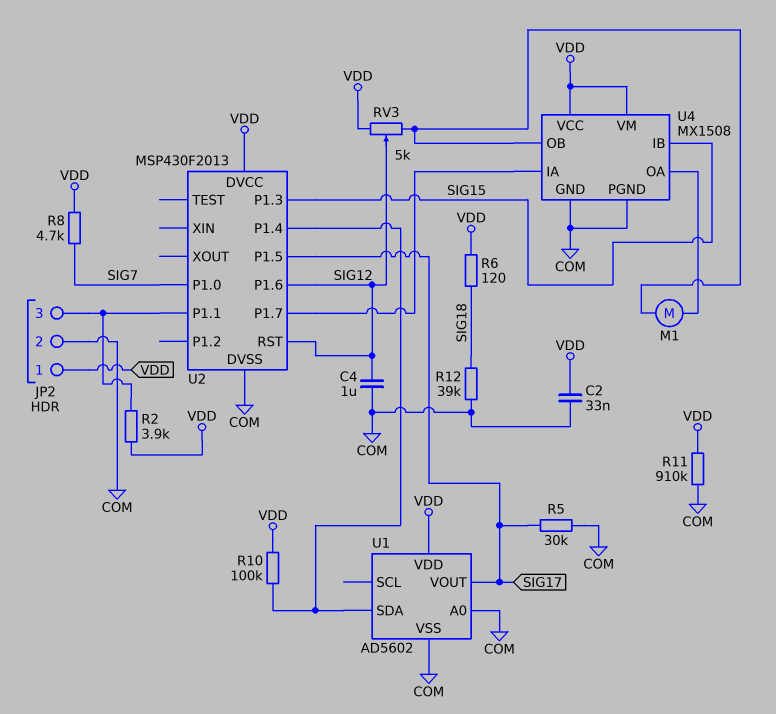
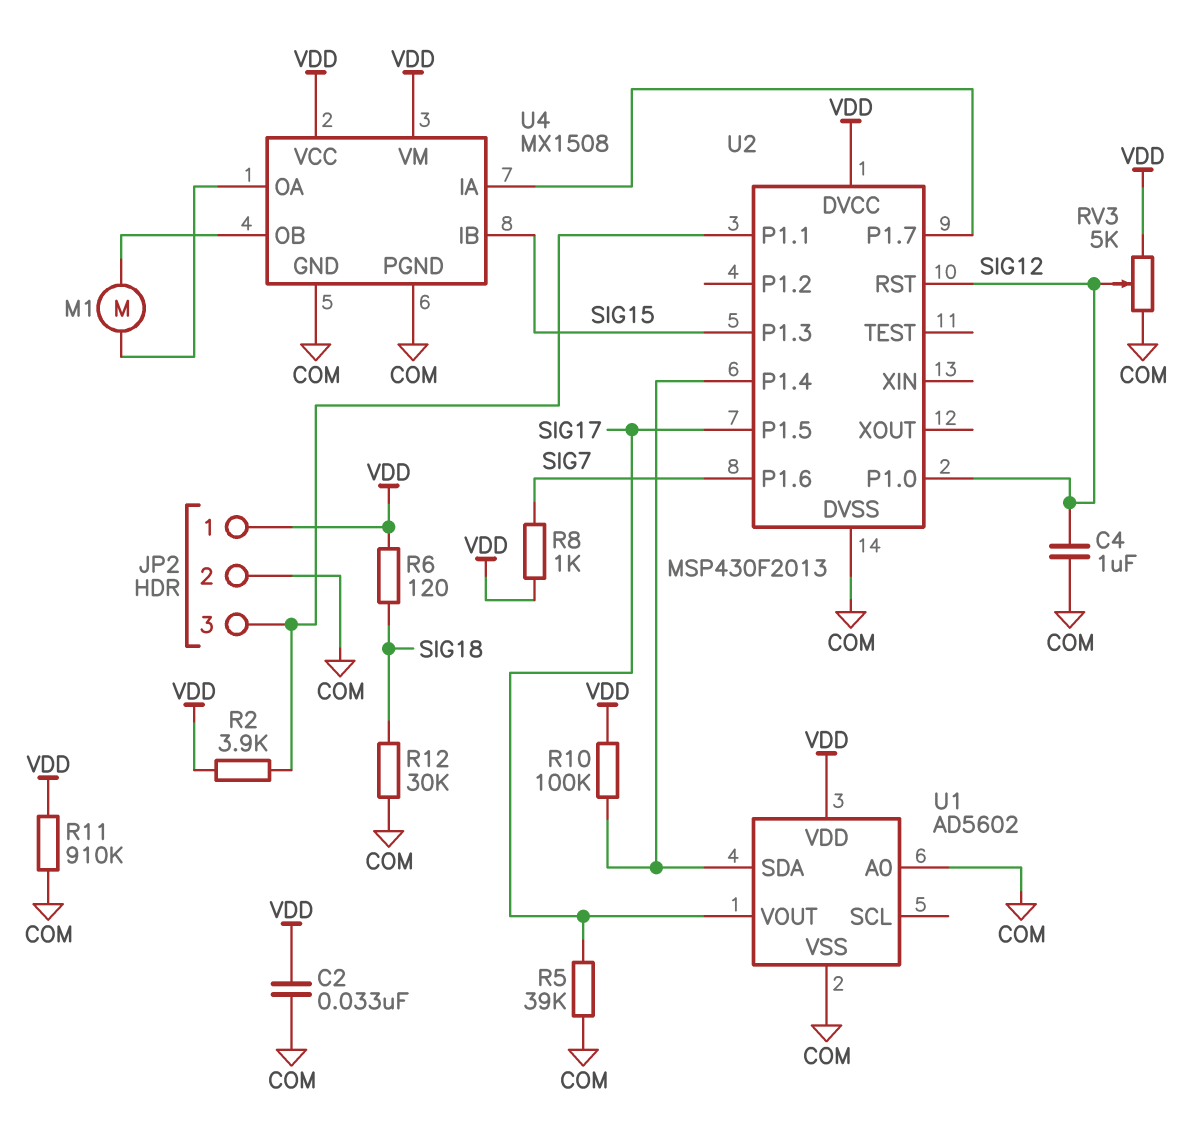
R5: 30k (COM, SIG17) -> 39k (COM, SIG17)
R8: 4.7k (SIG7, VDD) -> 1k (SIG7, VDD)
R12: 39k (COM, SIG18) -> 30k (COM, SIG18)
RV3: 5k (U4/OB, VDD, wiper SIG12) -> 5k (COM, VDD, wiper SIG12)
U2 pin P1.0: SIG7 -> SIG12
U2 pin P1.6: SIG12 -> SIG7

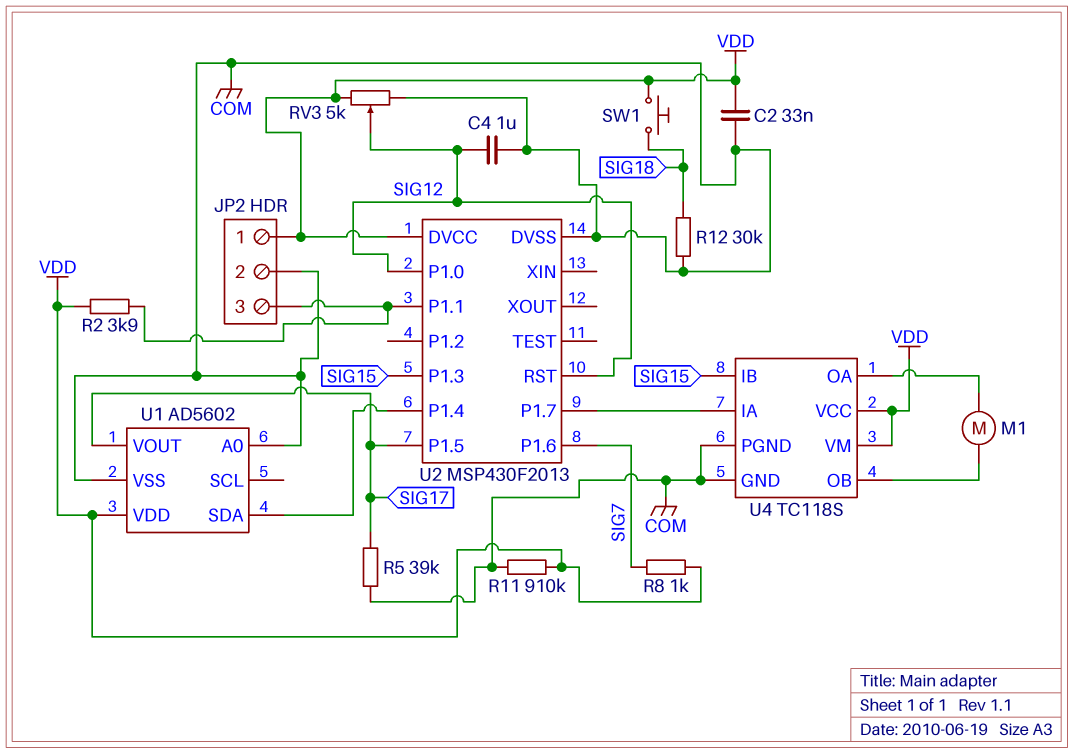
R6: 120 (SIG18, VDD) -> none
R10: 100k (U1/SDA, VDD) -> none
SW1: none -> button (SIG18, VDD)
U4: MX1508 -> TC118S

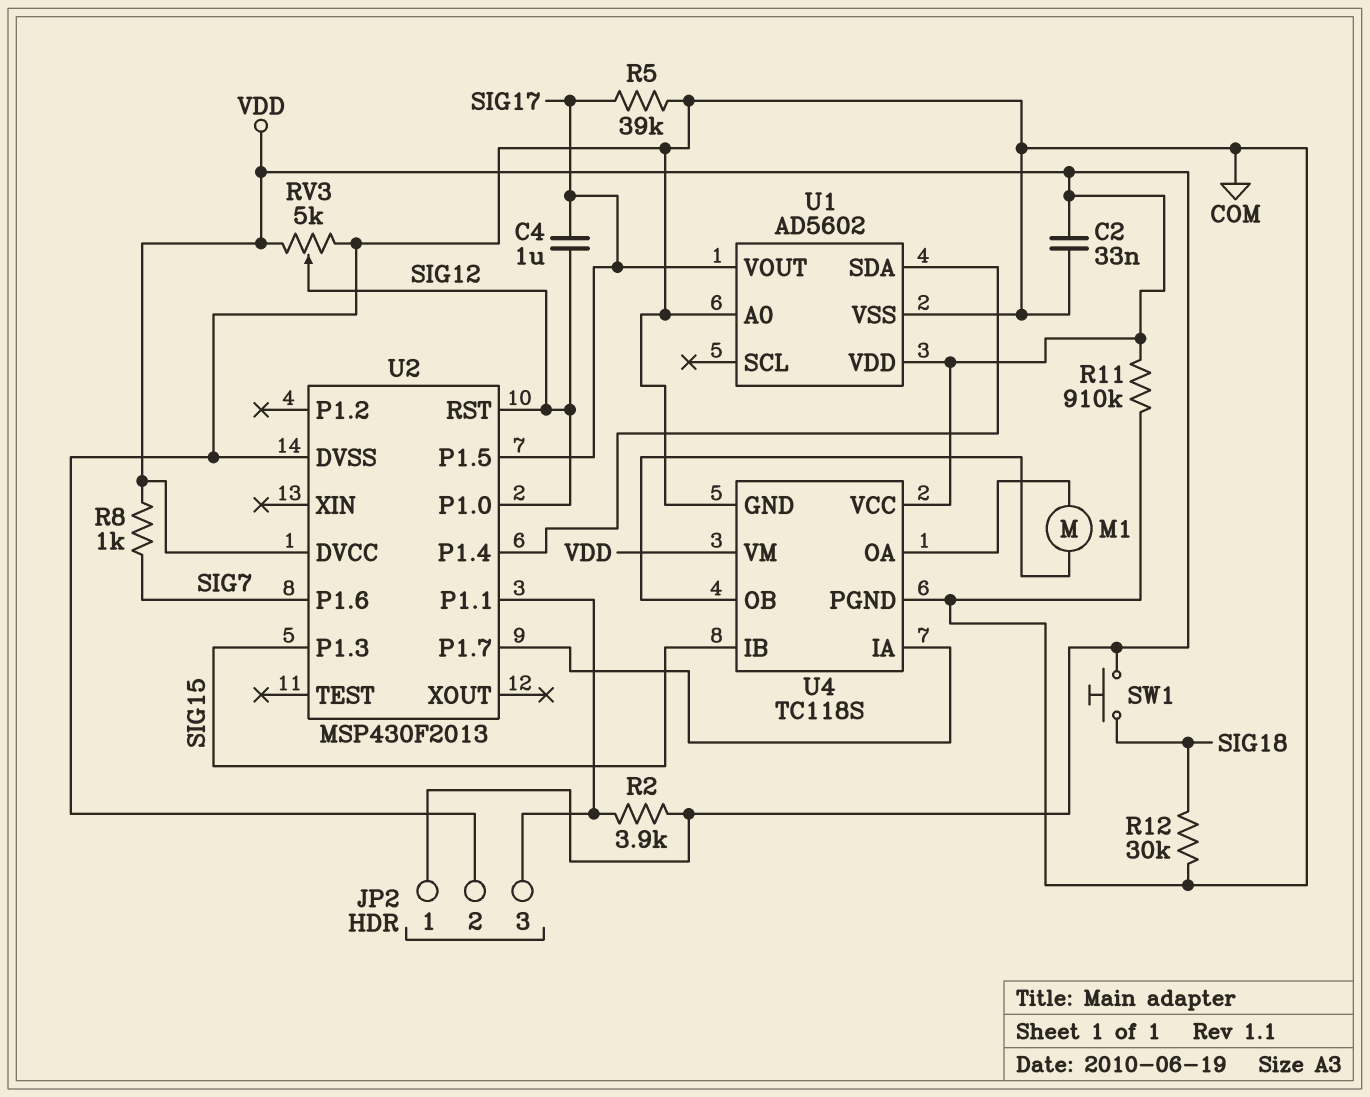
C4: 1uF (COM, SIG12) -> 1uF (SIG12, SIG17)

